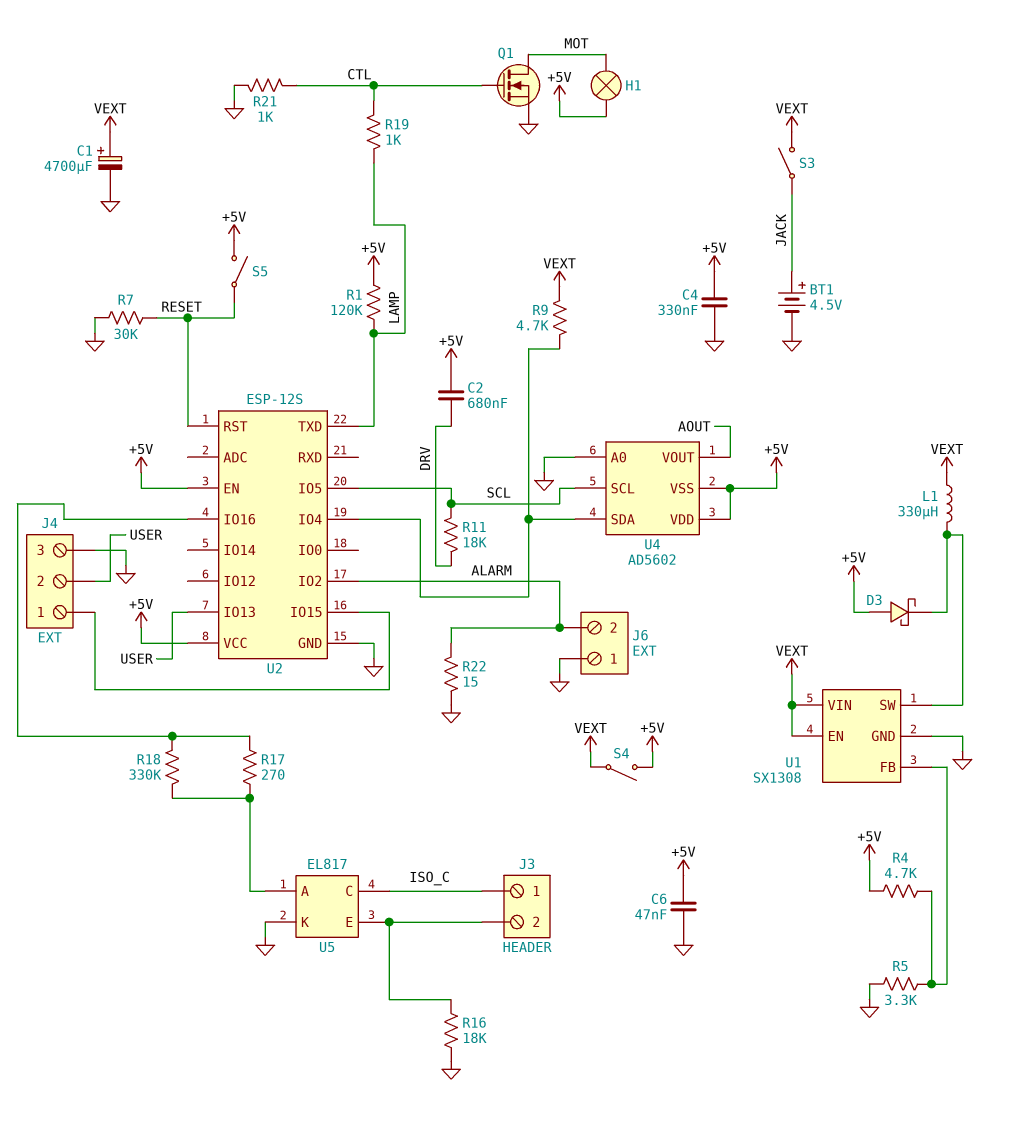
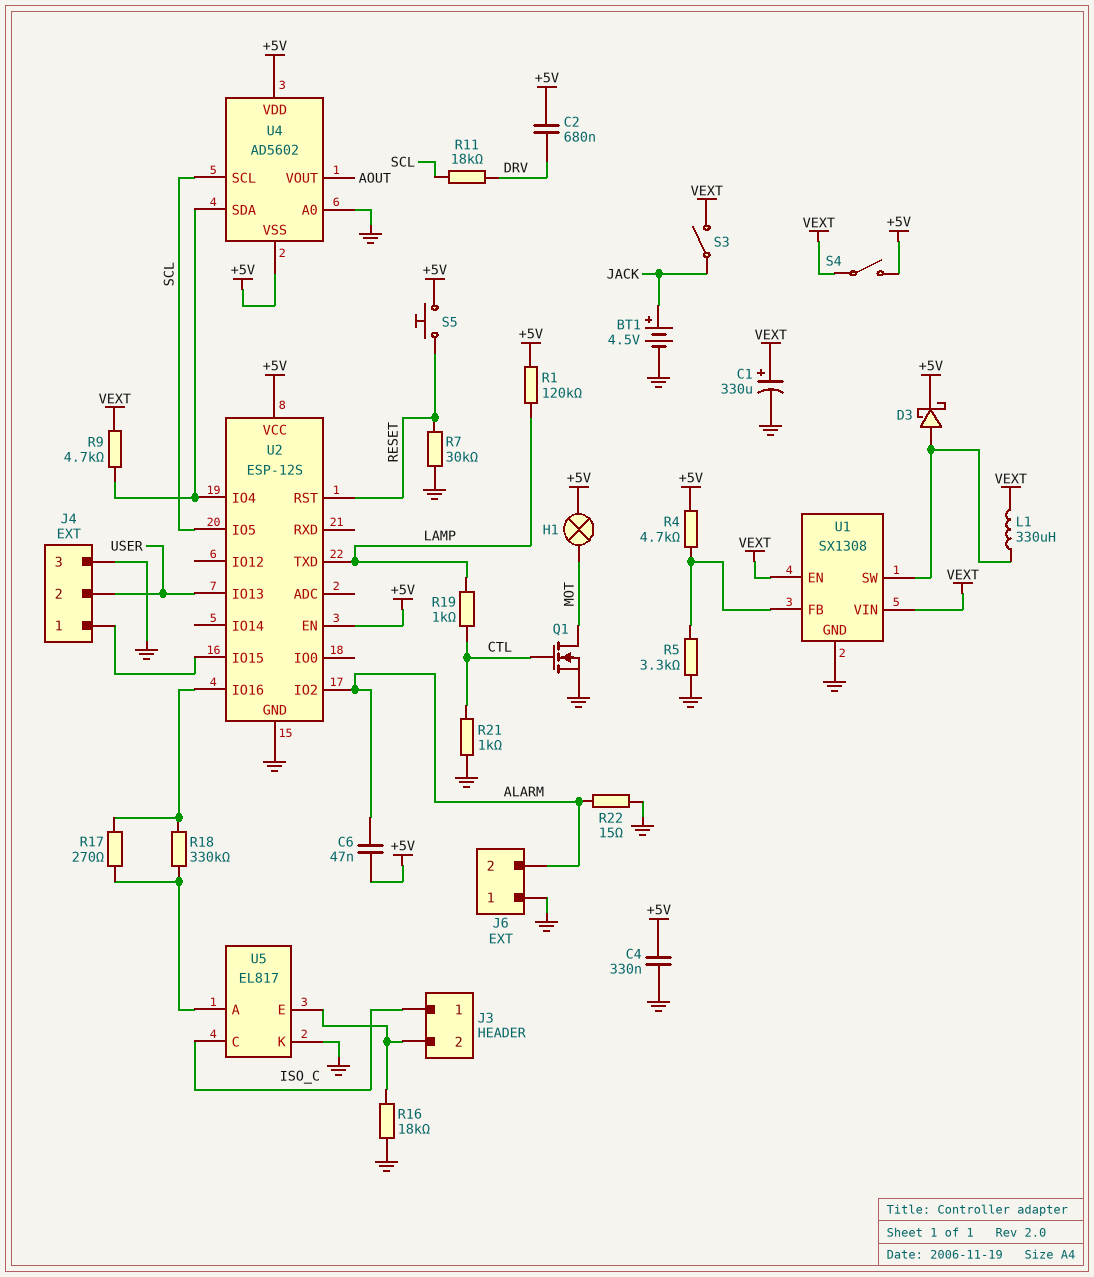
C1: 4700uF (plus VEXT, minus GND) -> 330uF (plus VEXT, minus GND)
C6: 47nF (+5V, GND) -> 47nF (+5V, ALARM)
D3: schottky (A +5V, K U1/SW) -> schottky (A U1/SW, K +5V)
S5: switch (+5V, RESET) -> button (+5V, RESET)

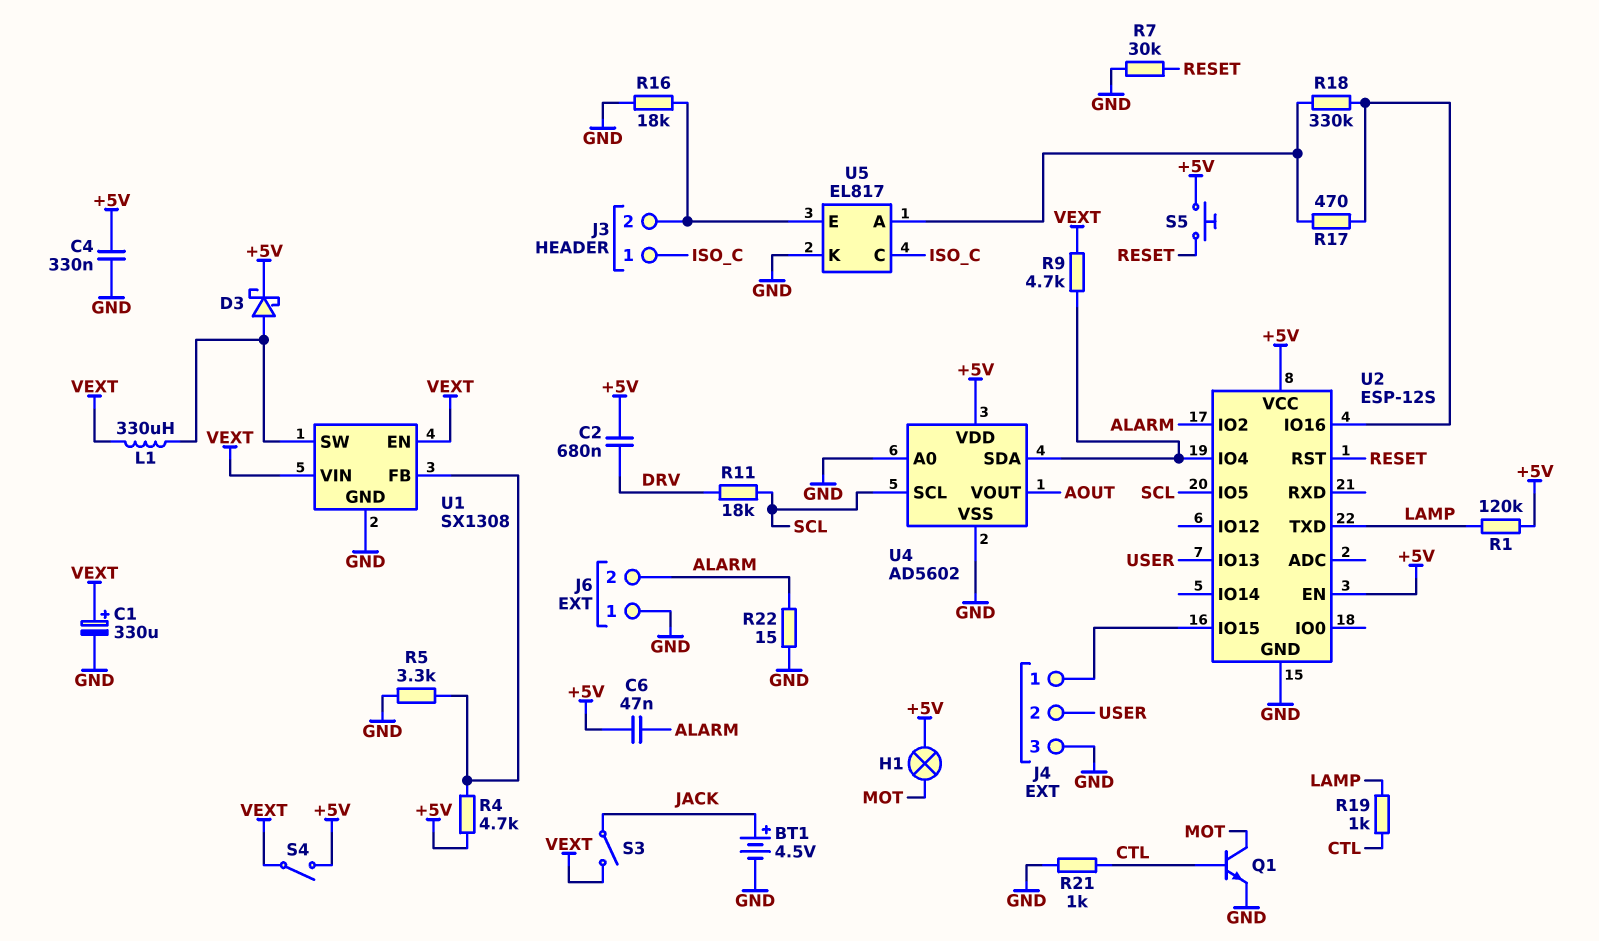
Q1: NMOS (G CTL, D MOT, S GND) -> NPN (B CTL, C MOT, E GND)
R17: 270 (U2/IO16, U5/A) -> 470 (U2/IO16, U5/A)
U4 pin VSS: +5V -> GND

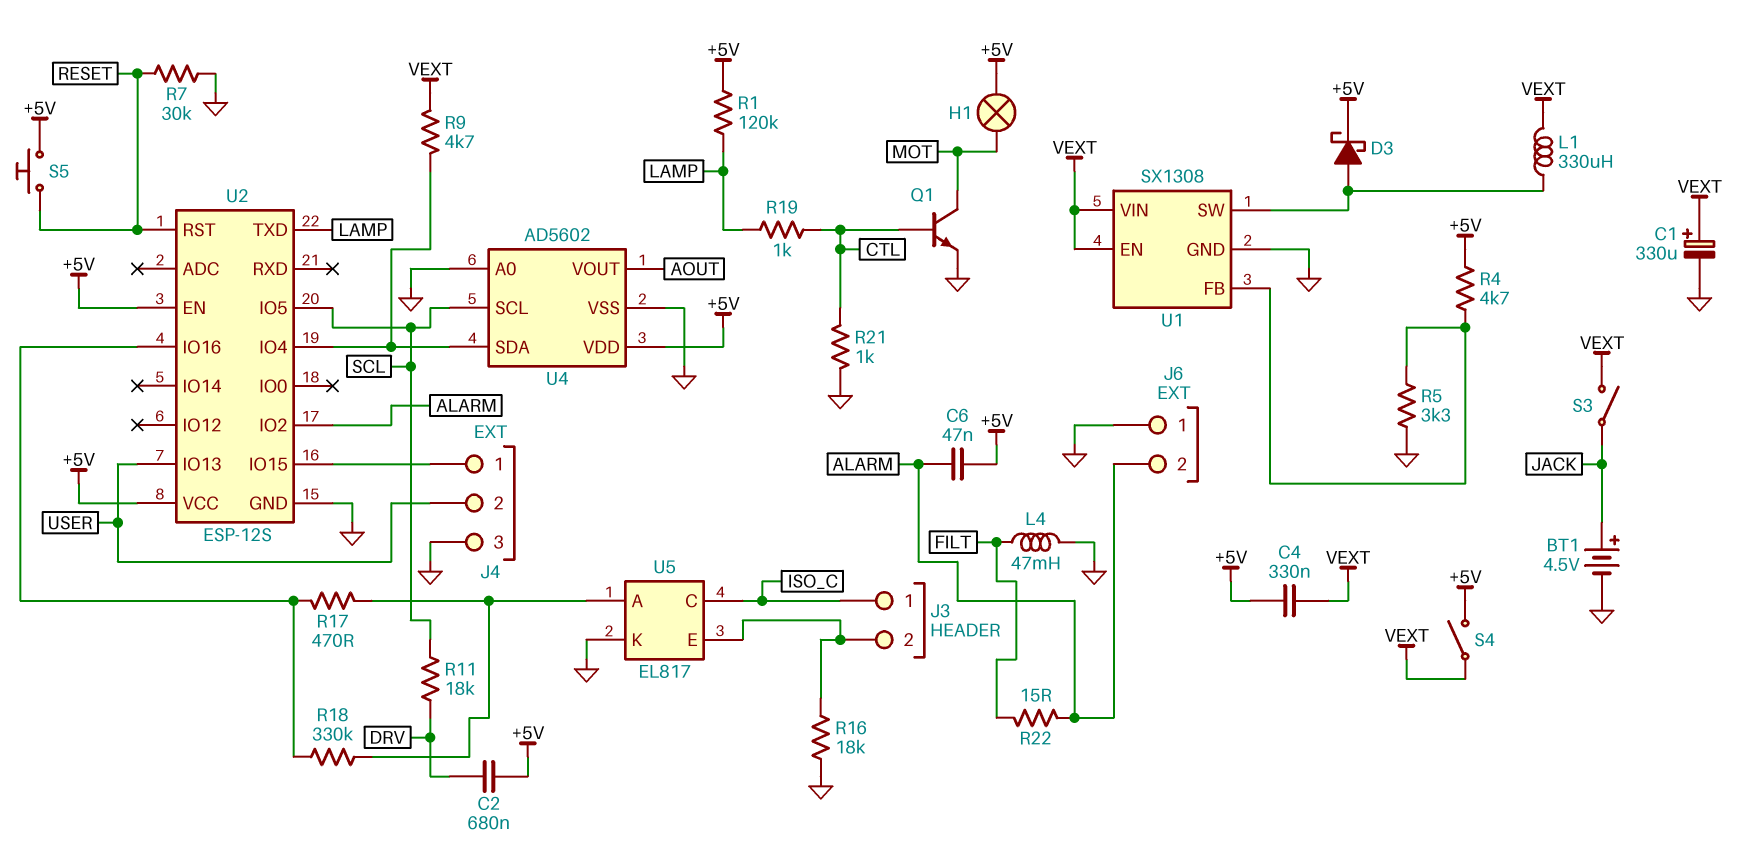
C4: 330nF (+5V, GND) -> 330nF (+5V, VEXT)
L4: none -> 47mH (FILT, GND)
R22: 15 (ALARM, GND) -> 15 (ALARM, FILT)

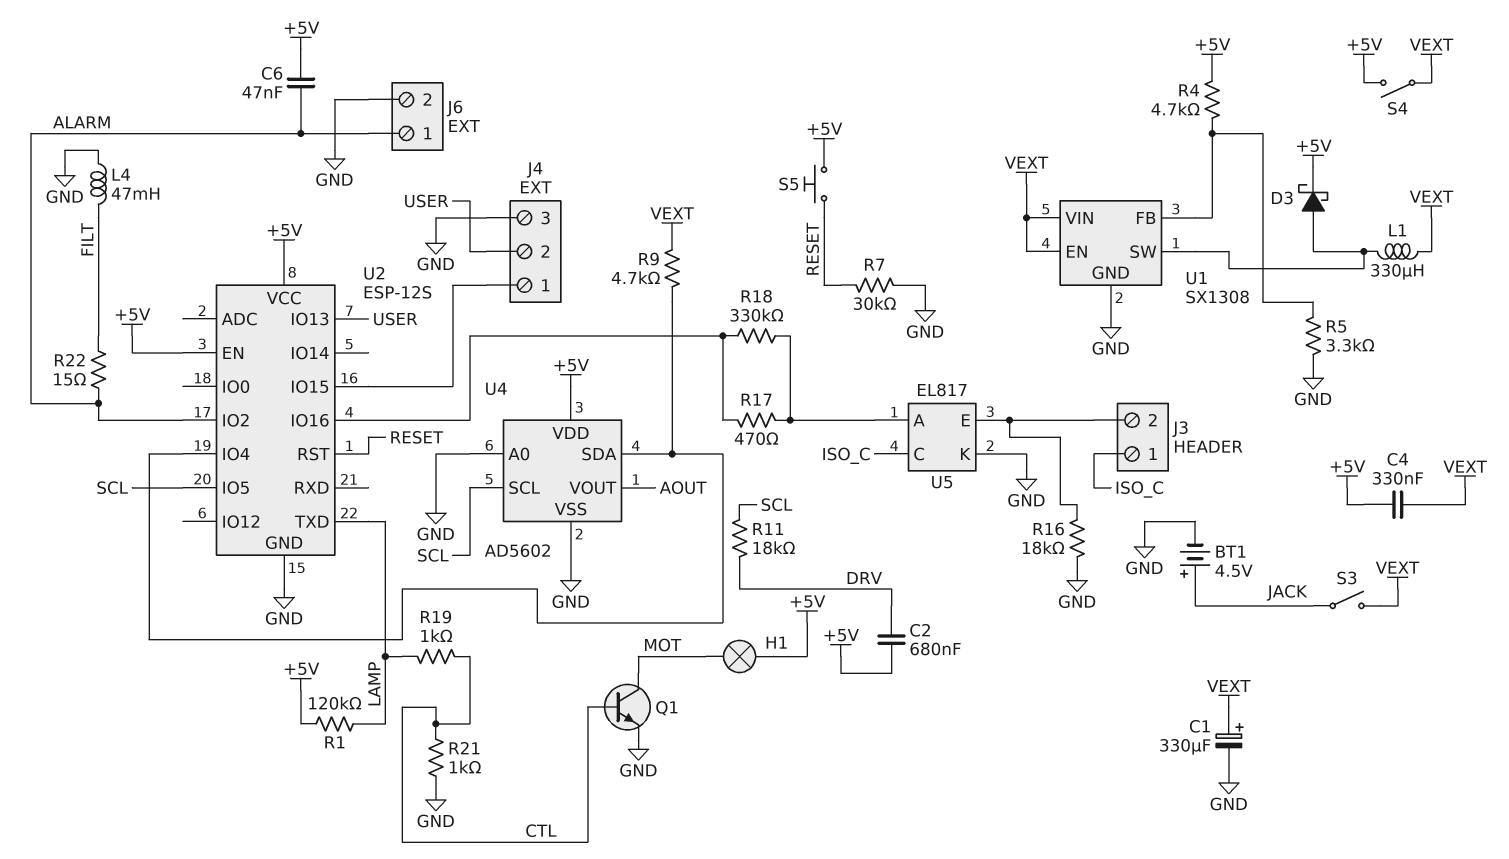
J6 pin 1: GND -> ALARM
J6 pin 2: ALARM -> GND

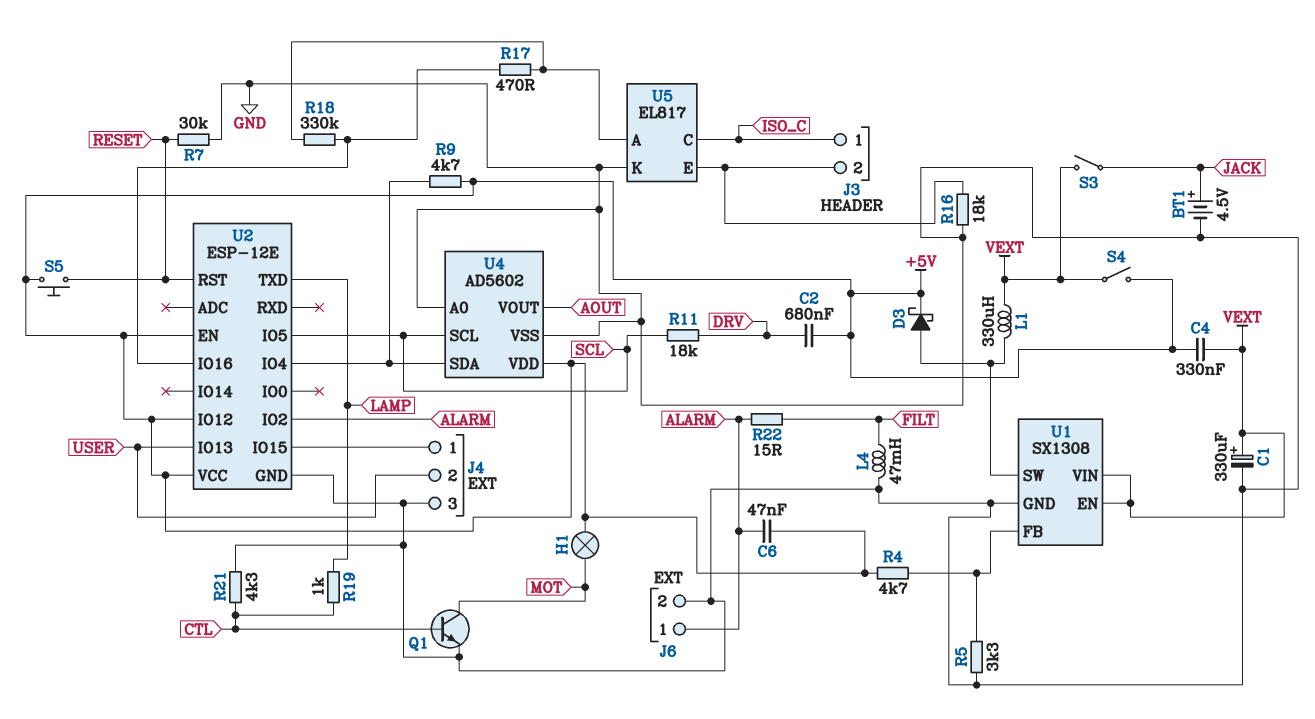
R1: 120k (+5V, LAMP) -> none
R9: 4.7k (U2/IO4, VEXT) -> 4.7k (+5V, U2/IO4)
R21: 1k (CTL, GND) -> 4.3k (CTL, GND)
U2: ESP-12S -> ESP-12E
U2 pin IO12: none -> +5V

